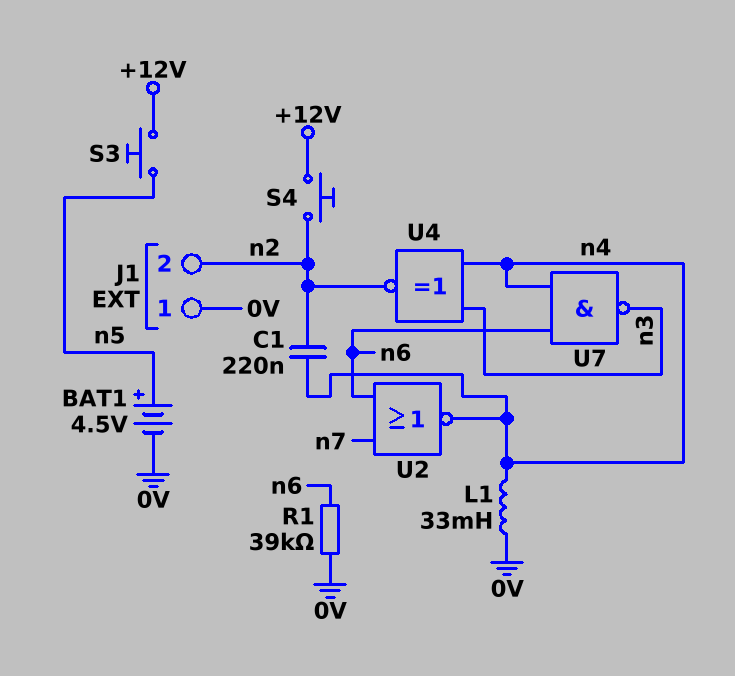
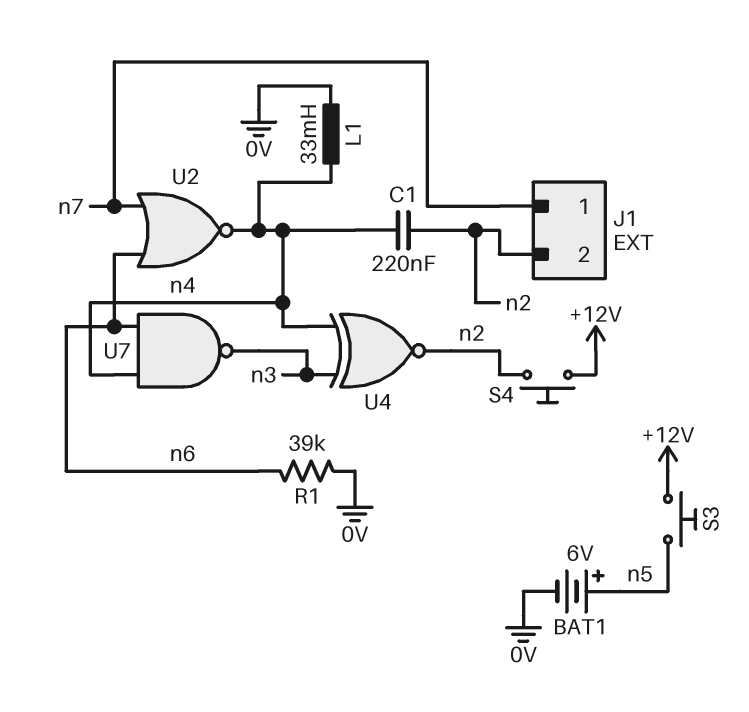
BAT1: 4.5V (plus n5, minus 0V) -> 6V (plus n5, minus 0V)
J1 pin 1: 0V -> n7

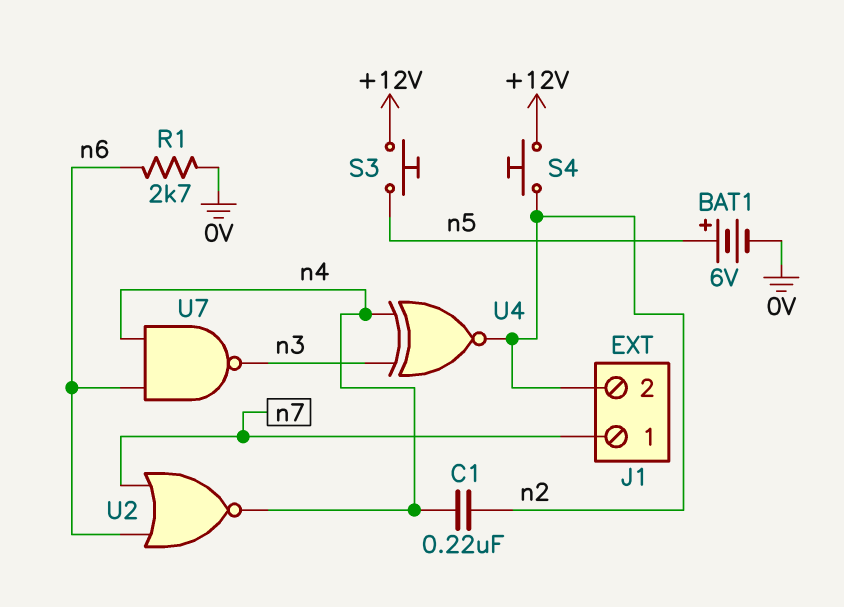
L1: 33mH (0V, n4) -> none
R1: 39k (0V, n6) -> 2.7k (0V, n6)

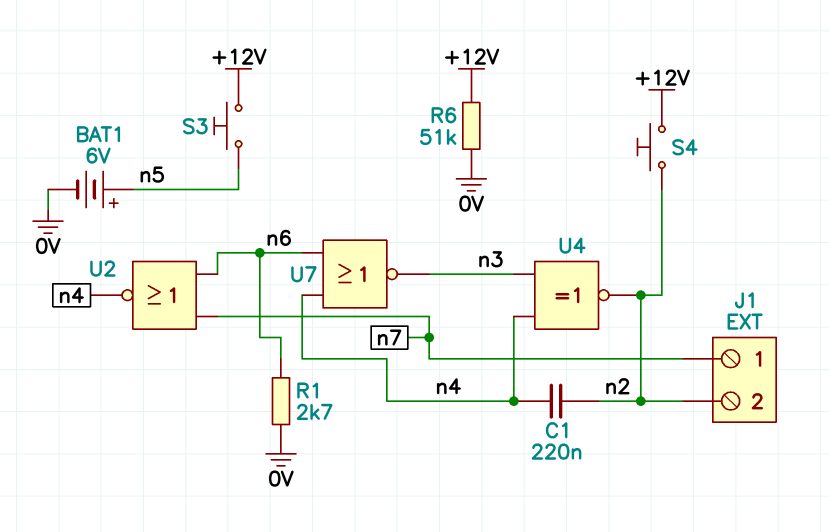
R6: none -> 51k (+12V, 0V)
U7: NAND (in n4, in n6, out n3) -> NOR (in n4, in n6, out n3)

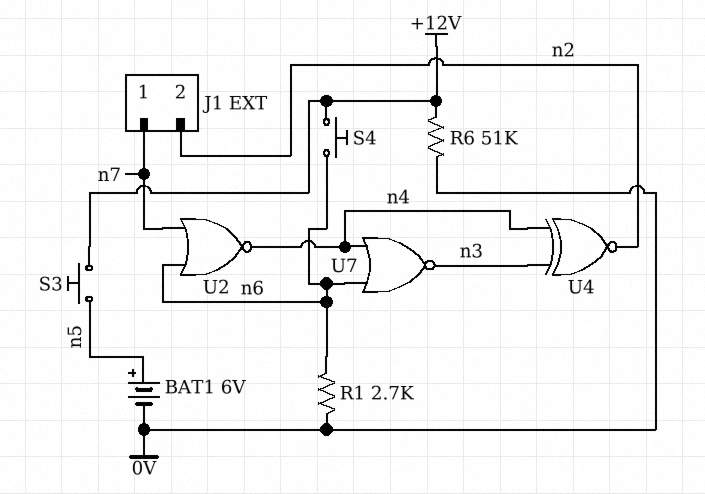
C1: 220nF (n2, n4) -> none
S4: button (+12V, n2) -> button (+12V, n6)

